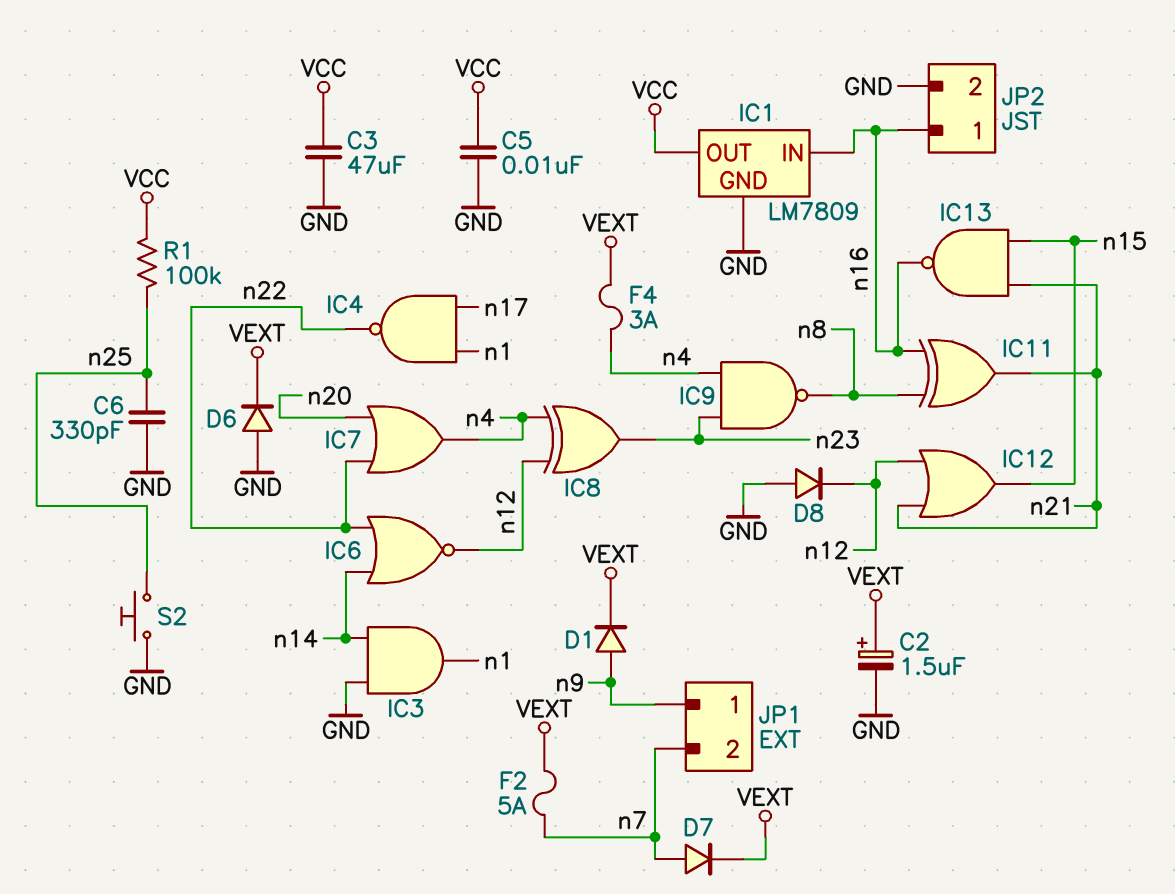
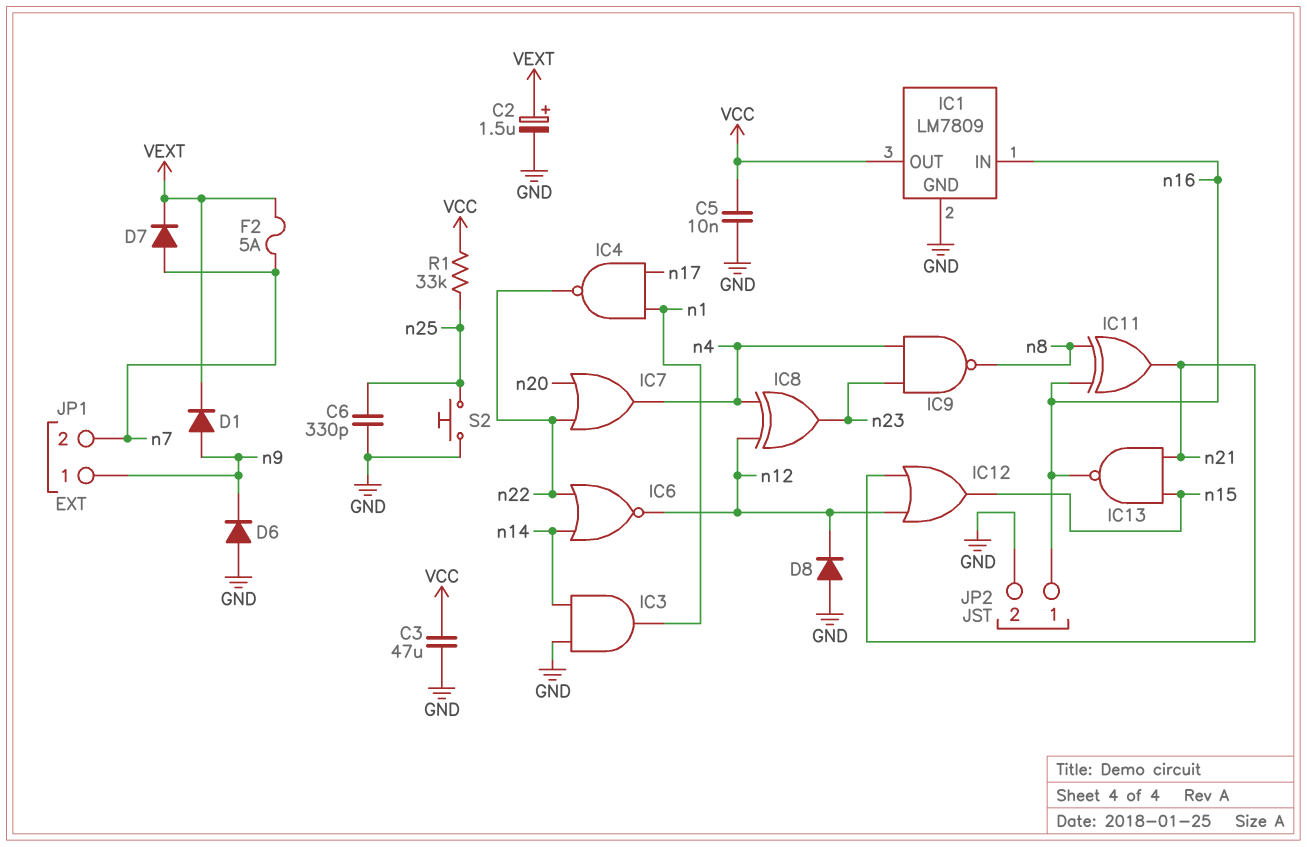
D6: diode (A GND, K VEXT) -> diode (A GND, K n9)
F4: 3A (VEXT, n4) -> none
R1: 100k (VCC, n25) -> 33k (VCC, n25)

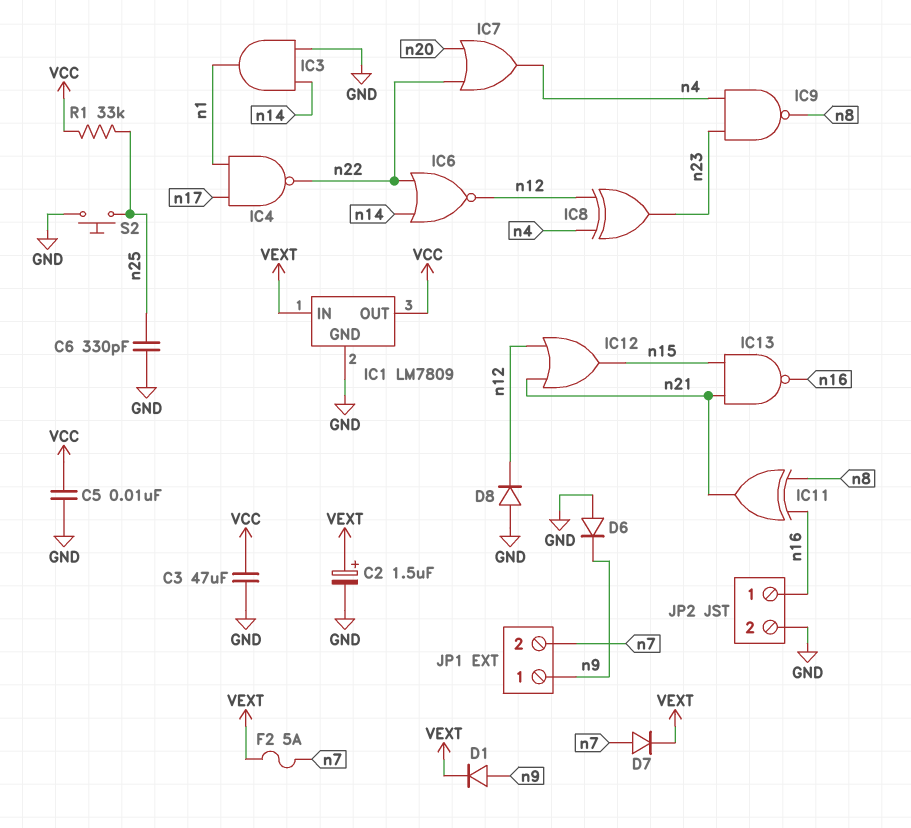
IC1 pin IN: n16 -> VEXT

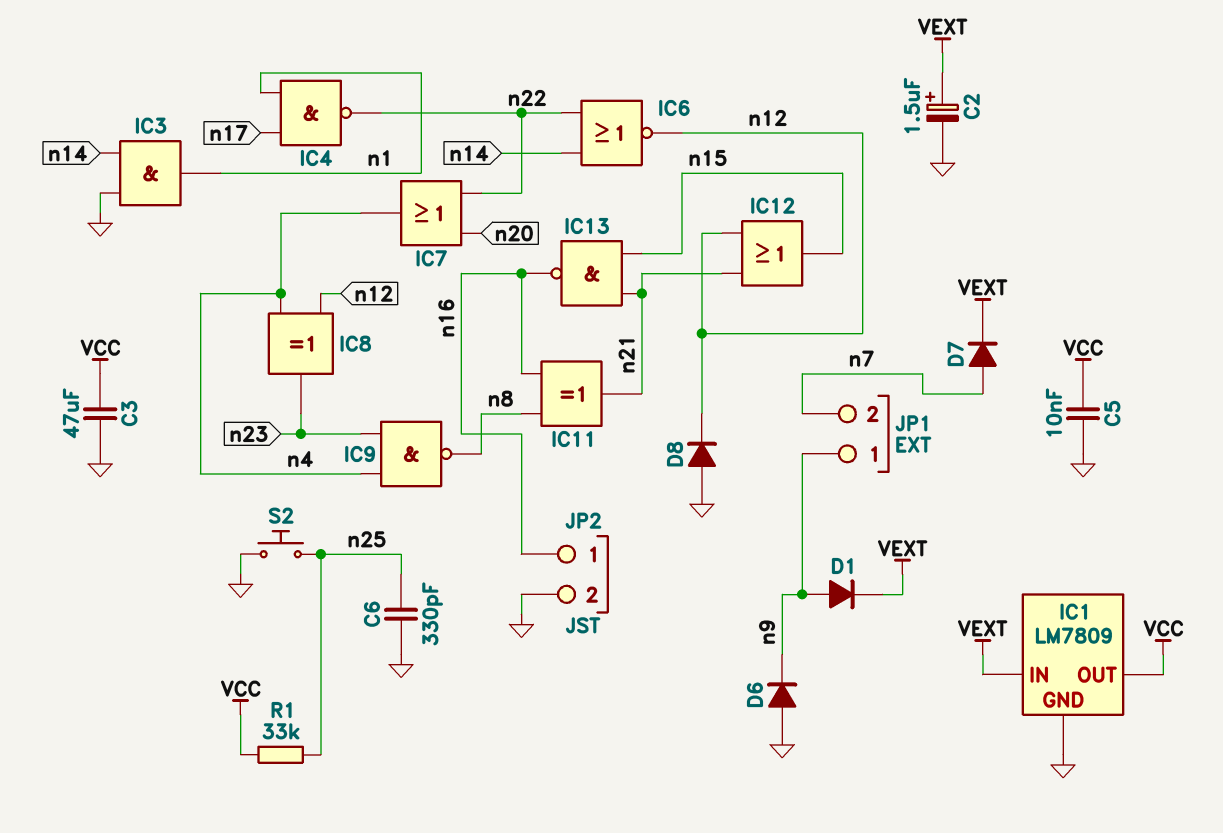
F2: 5A (VEXT, n7) -> none

